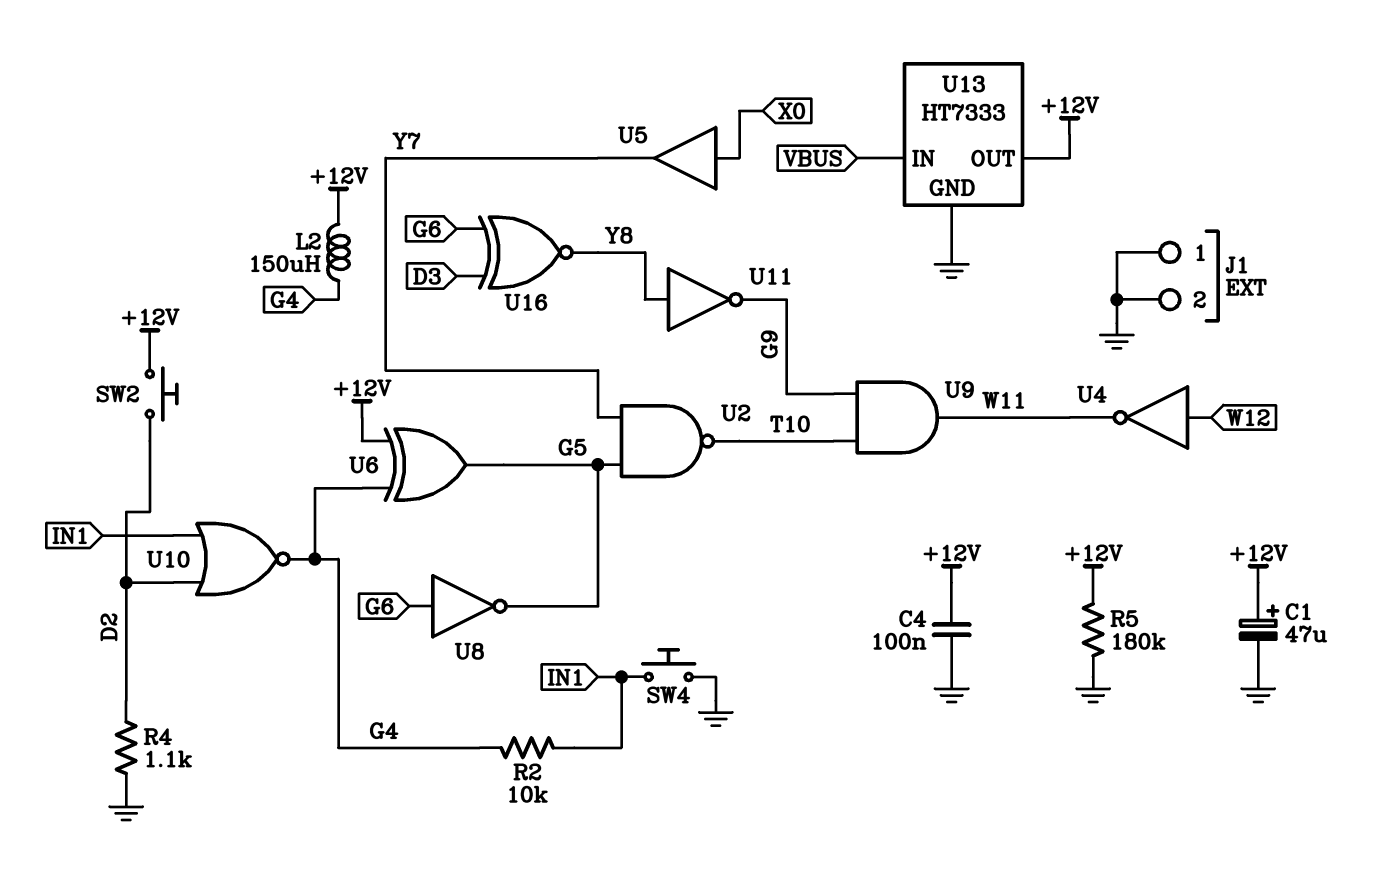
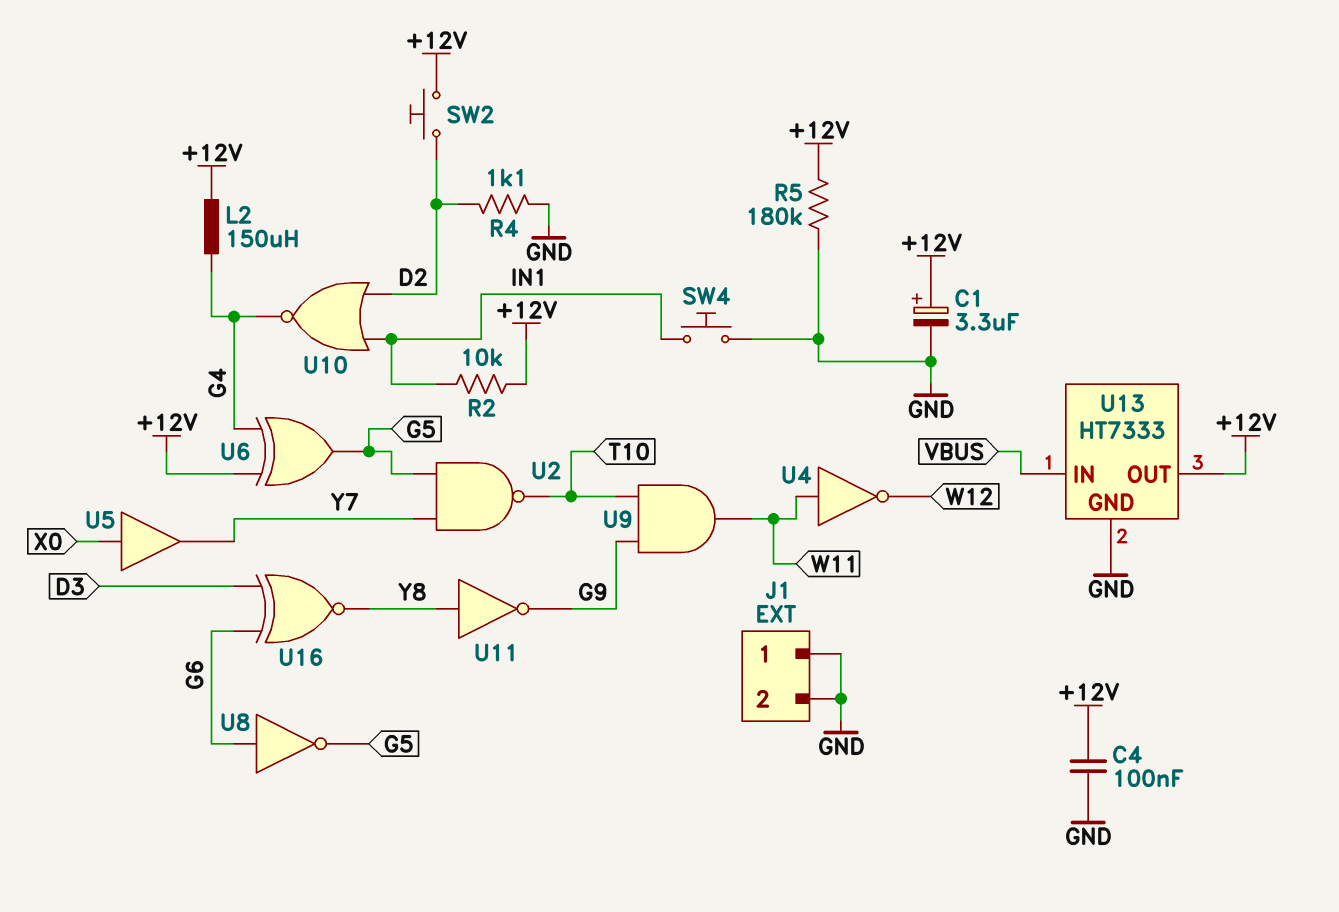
C1: 47uF (plus +12V, minus GND) -> 3.3uF (plus +12V, minus GND)
R2: 10k (G4, IN1) -> 10k (+12V, IN1)
U4: NOT (in W12, out W11) -> NOT (in W11, out W12)

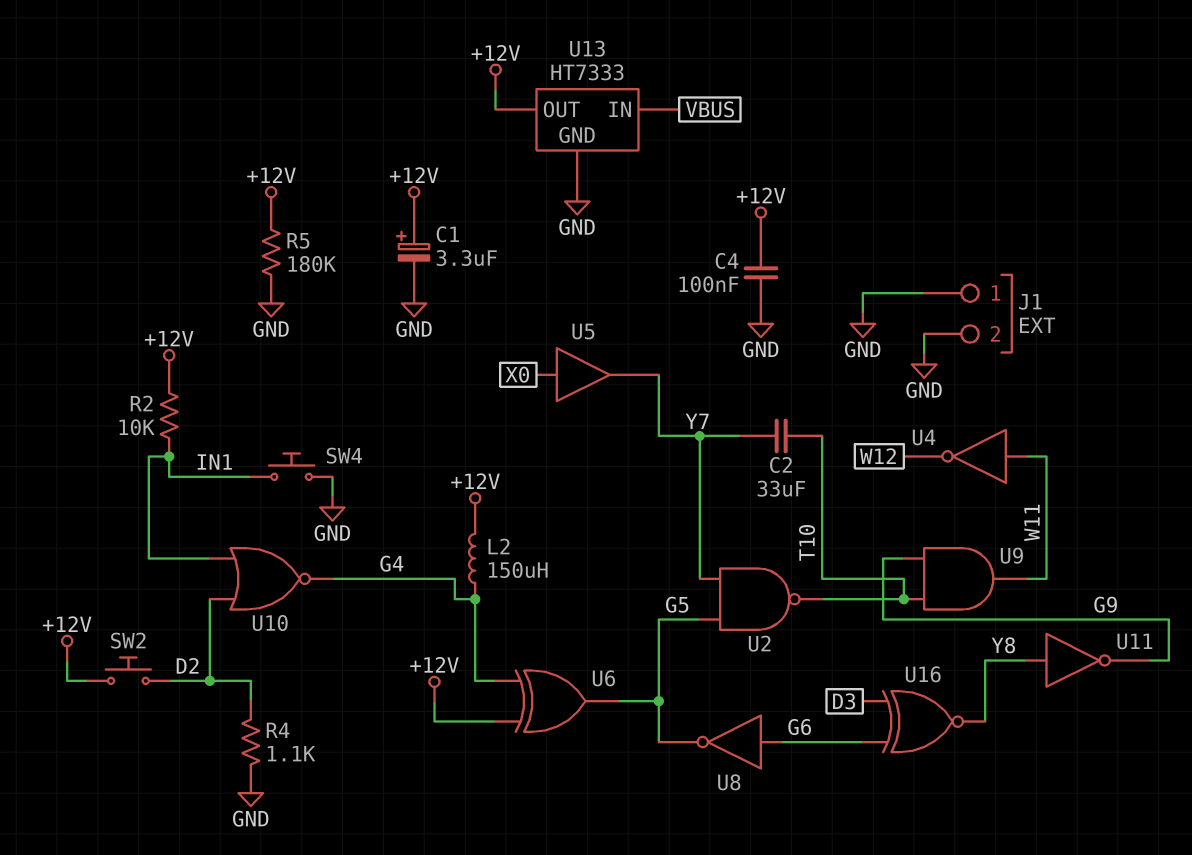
C2: none -> 33uF (T10, Y7)

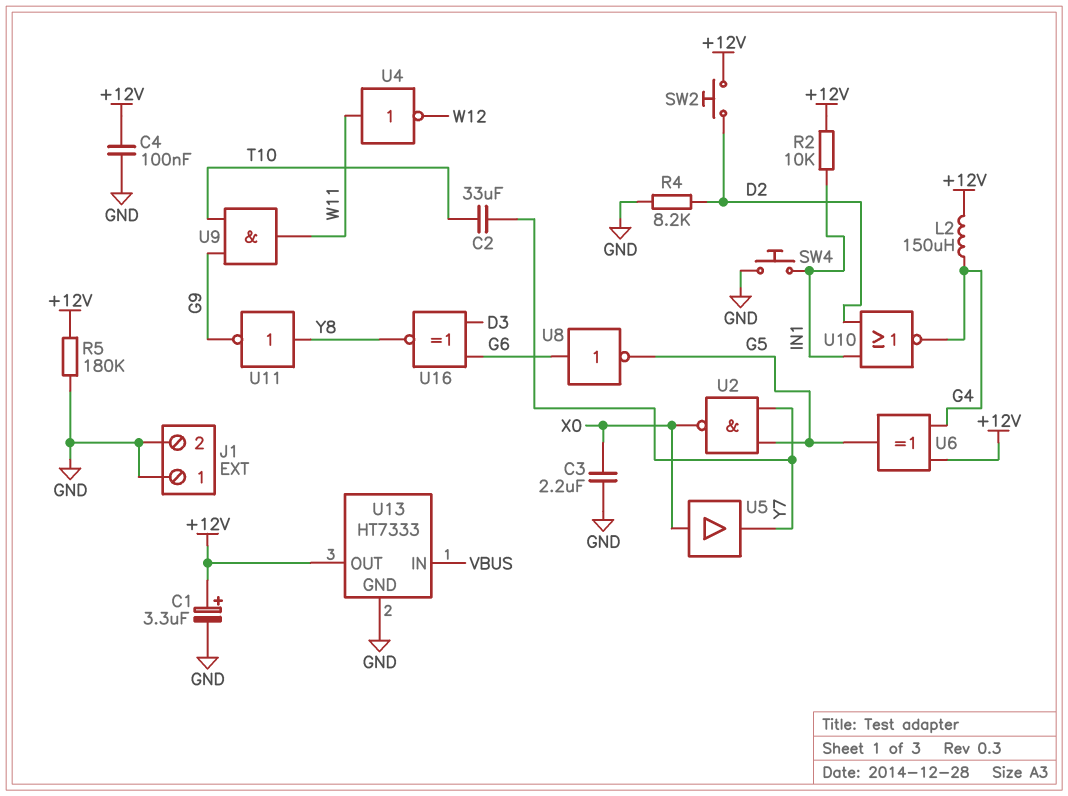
C3: none -> 2.2uF (GND, X0)
R4: 1.1k (D2, GND) -> 8.2k (D2, GND)
U2: NAND (in G5, in Y7, out T10) -> NAND (in G5, in Y7, out X0)

